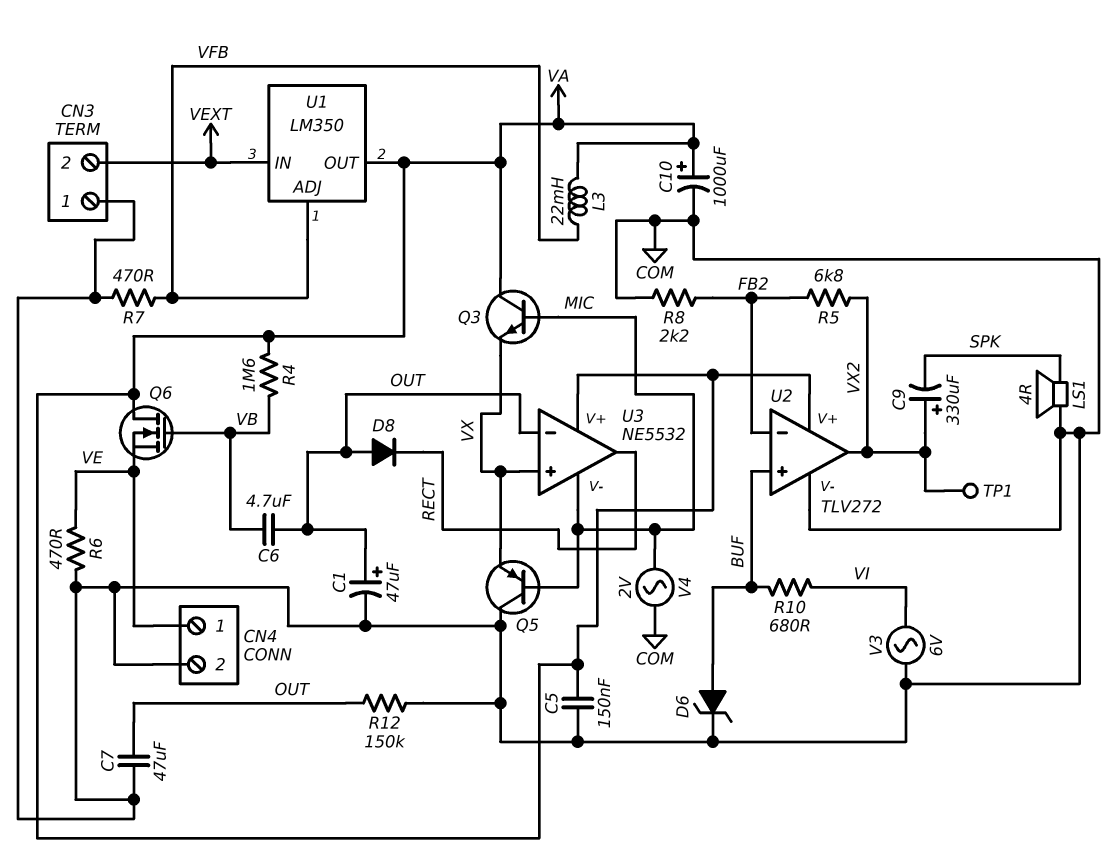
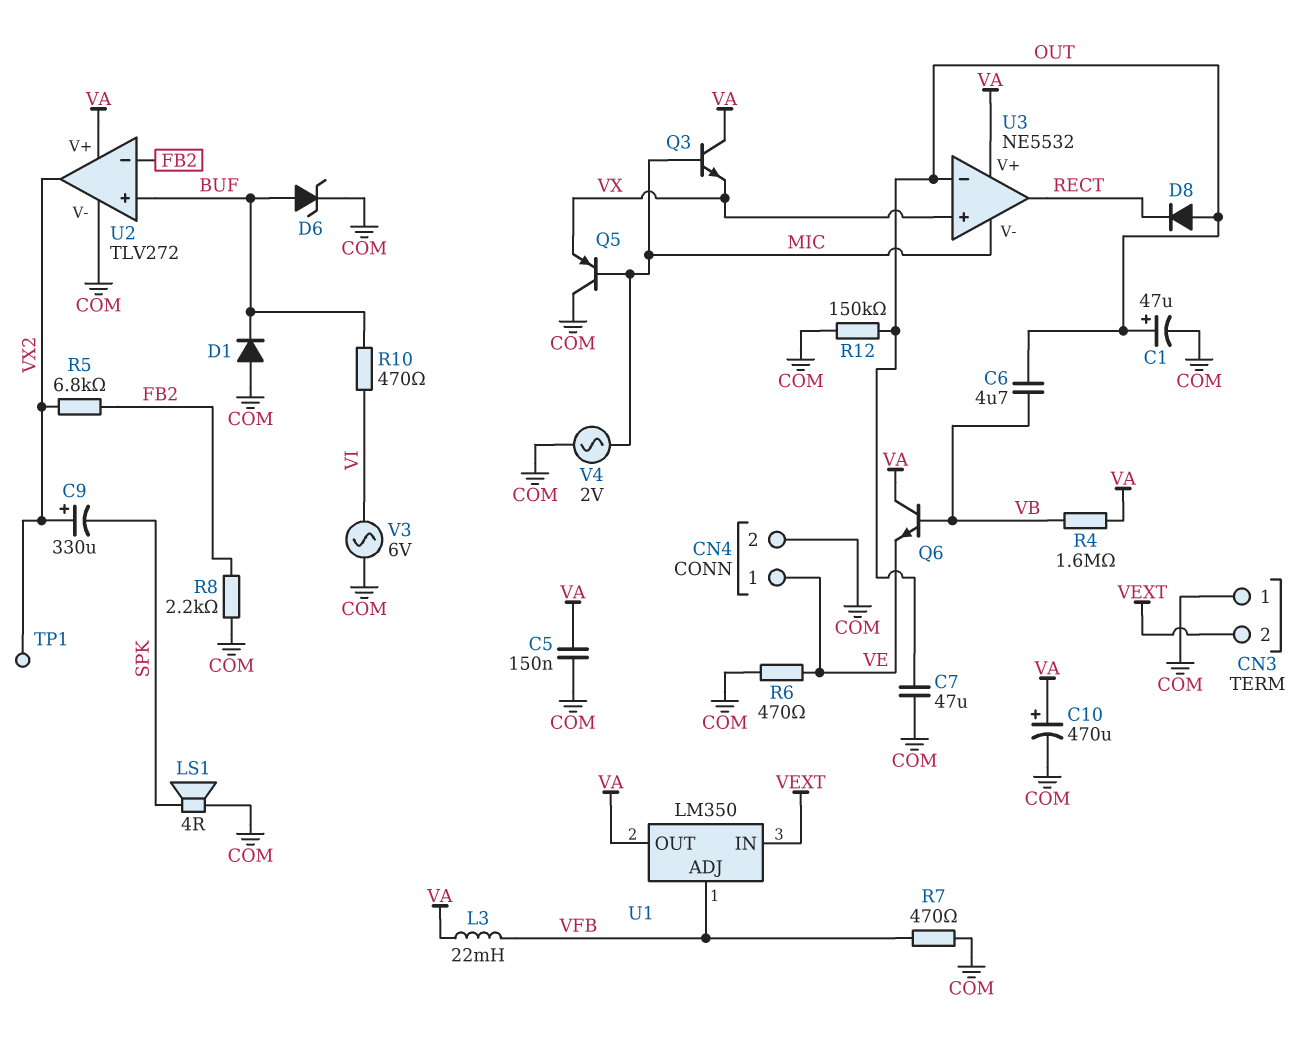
C10: 1000uF (plus VA, minus COM) -> 470uF (plus VA, minus COM)
D1: none -> diode (A COM, K BUF)
Q6: NMOS (G VB, D VA, S VE) -> NPN (B VB, C VA, E VE)
R10: 680 (BUF, VI) -> 470 (BUF, VI)

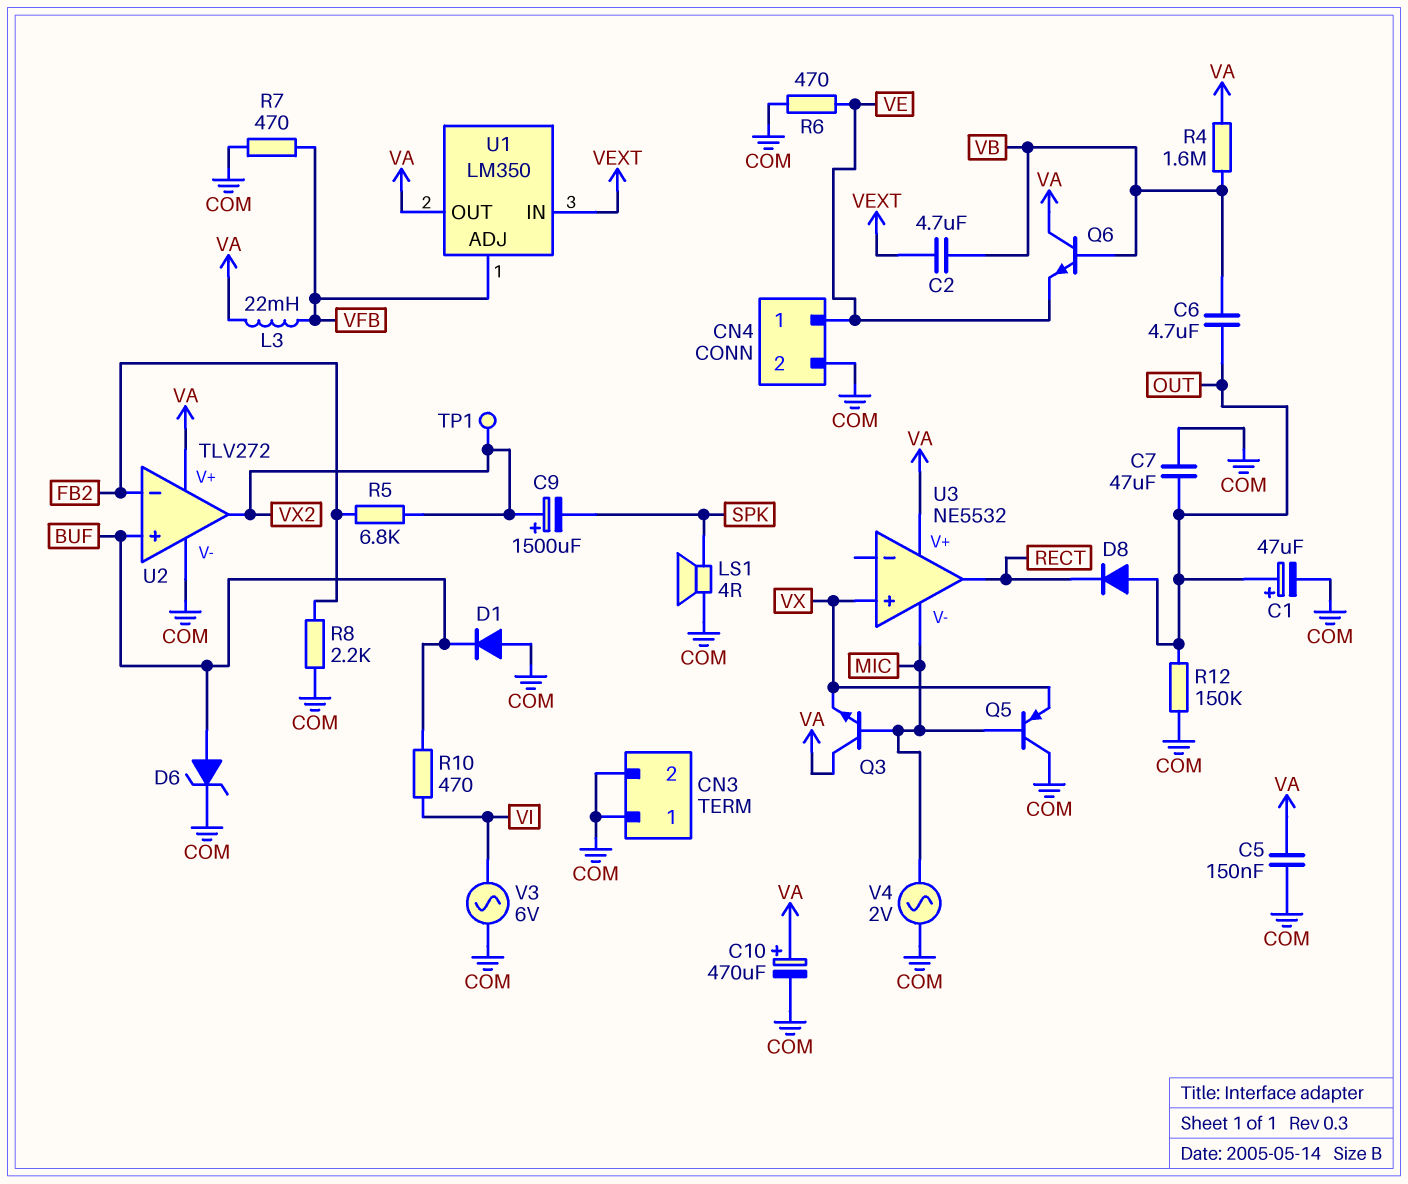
C2: none -> 4.7uF (VB, VEXT)
C9: 330uF (plus VX2, minus SPK) -> 1500uF (plus VX2, minus SPK)
CN3 pin 2: VEXT -> COM
U3 pin in-: OUT -> none

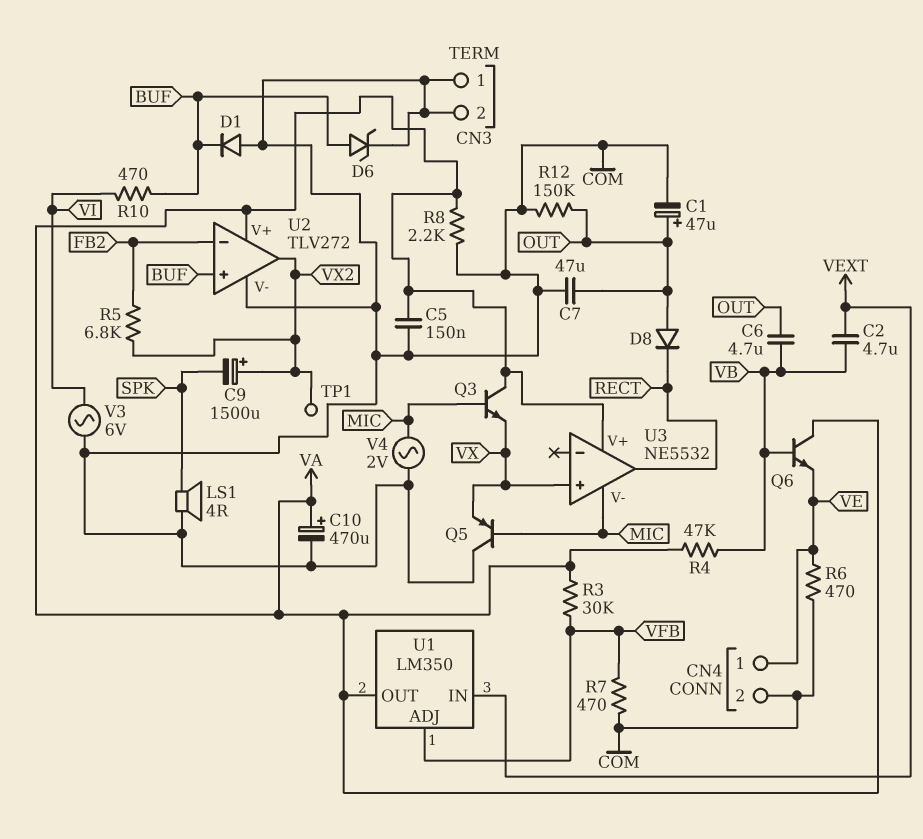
L3: 22mH (VA, VFB) -> none
R3: none -> 30k (VA, VFB)
R4: 1.6M (VA, VB) -> 47k (VA, VB)
R8: 2.2k (COM, FB2) -> 2.2k (COM, VA)

